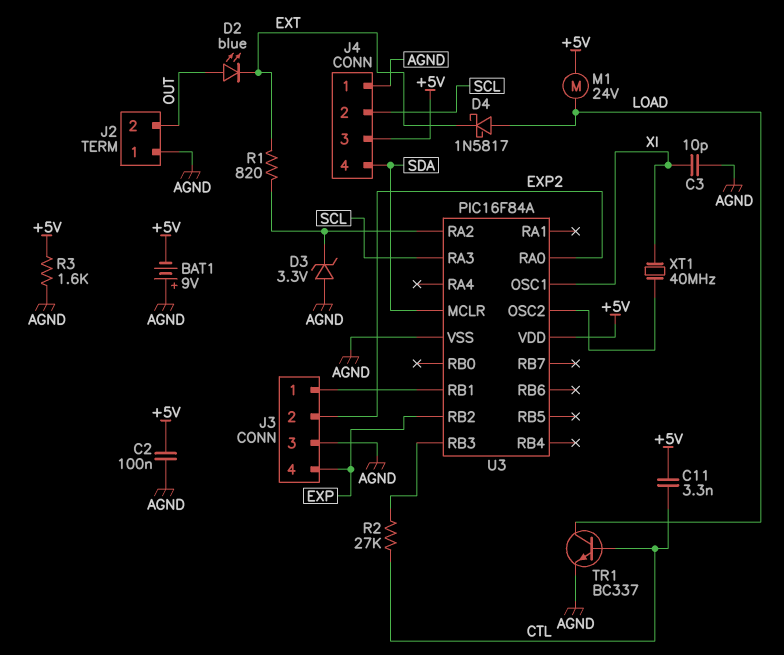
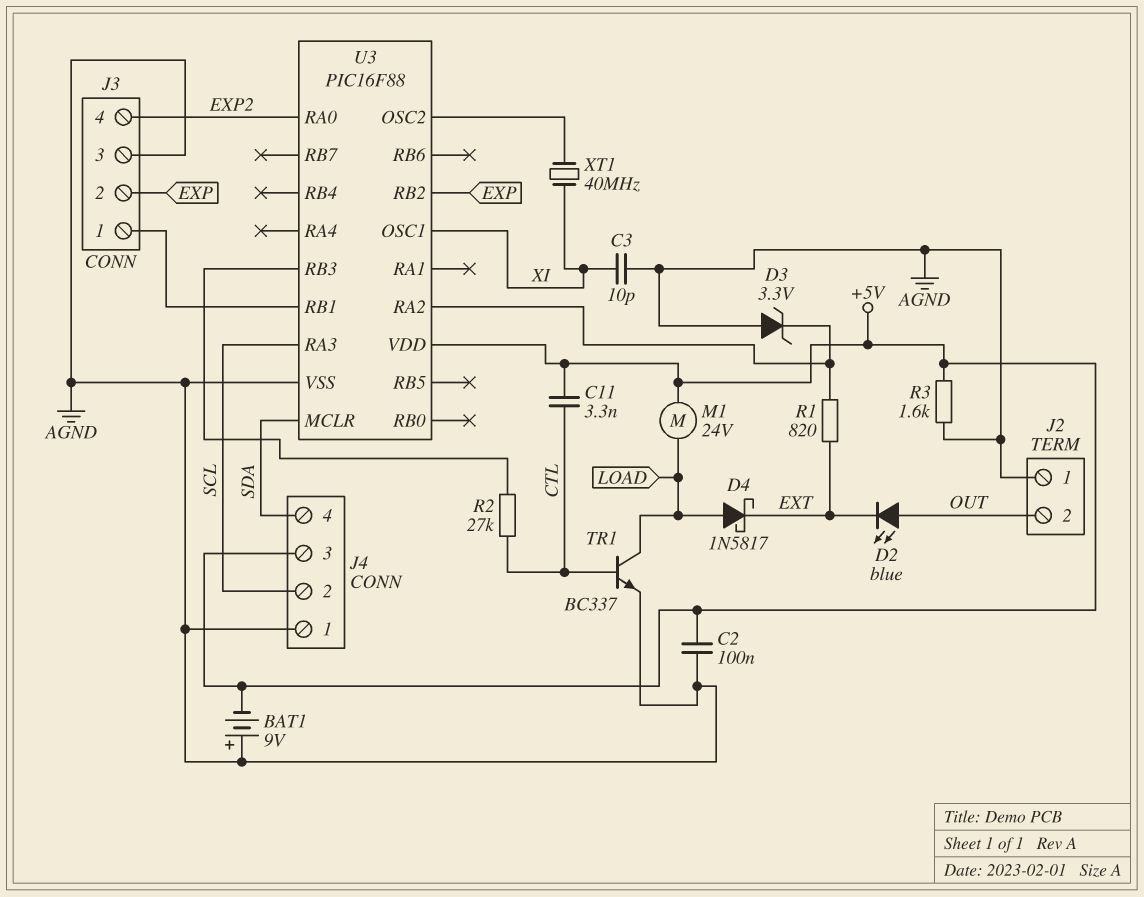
J3 pin 2: EXP2 -> EXP
J3 pin 4: EXP -> EXP2
U3: PIC16F84A -> PIC16F88

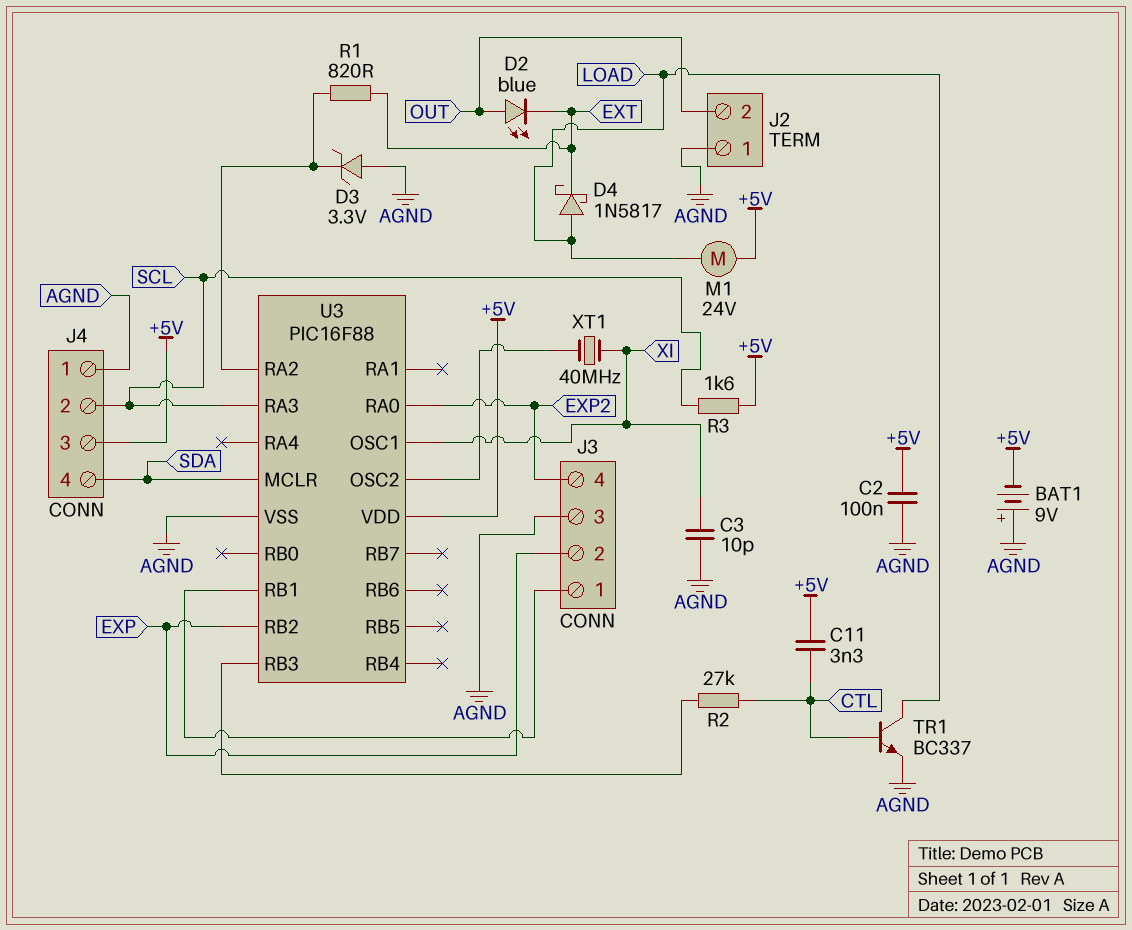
R3: 1.6k (+5V, AGND) -> 1.6k (+5V, SCL)

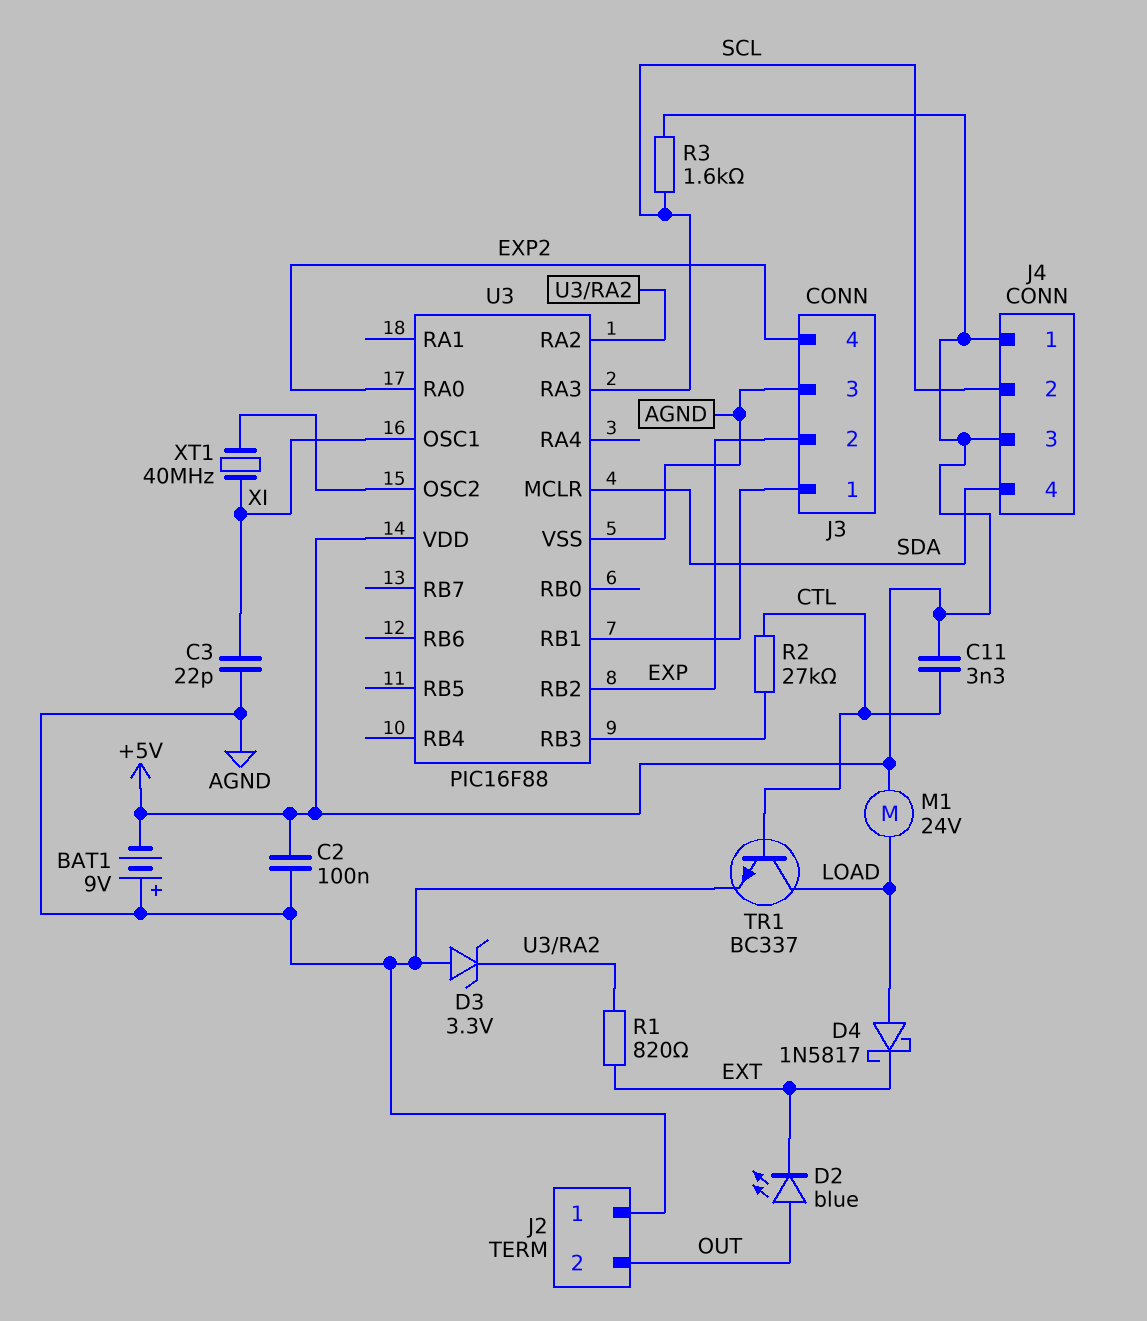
C3: 10pF (AGND, XI) -> 22pF (AGND, XI)
J4 pin 1: AGND -> +5V

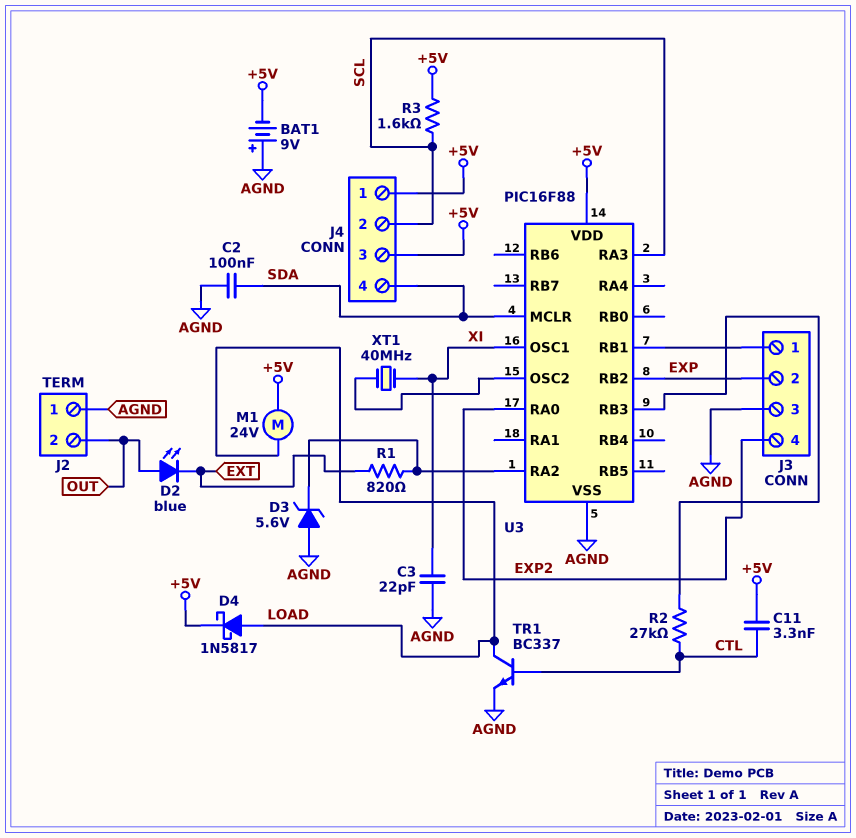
C2: 100nF (+5V, AGND) -> 100nF (AGND, SDA)
D3: zener 3.3V (A AGND, K U3/RA2) -> zener 5.6V (A AGND, K U3/RA2)
D4: schottky 1N5817 (A LOAD, K EXT) -> schottky 1N5817 (A LOAD, K +5V)

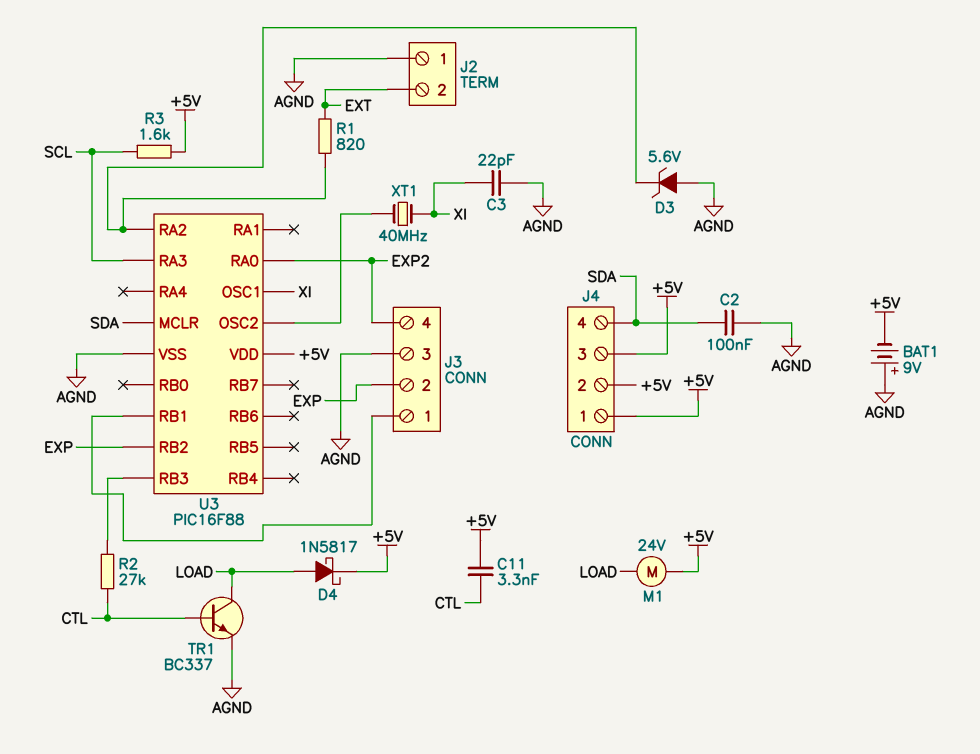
D2: LED blue (A OUT, K EXT) -> none
J2 pin 2: OUT -> EXT
J4 pin 2: SCL -> +5V

